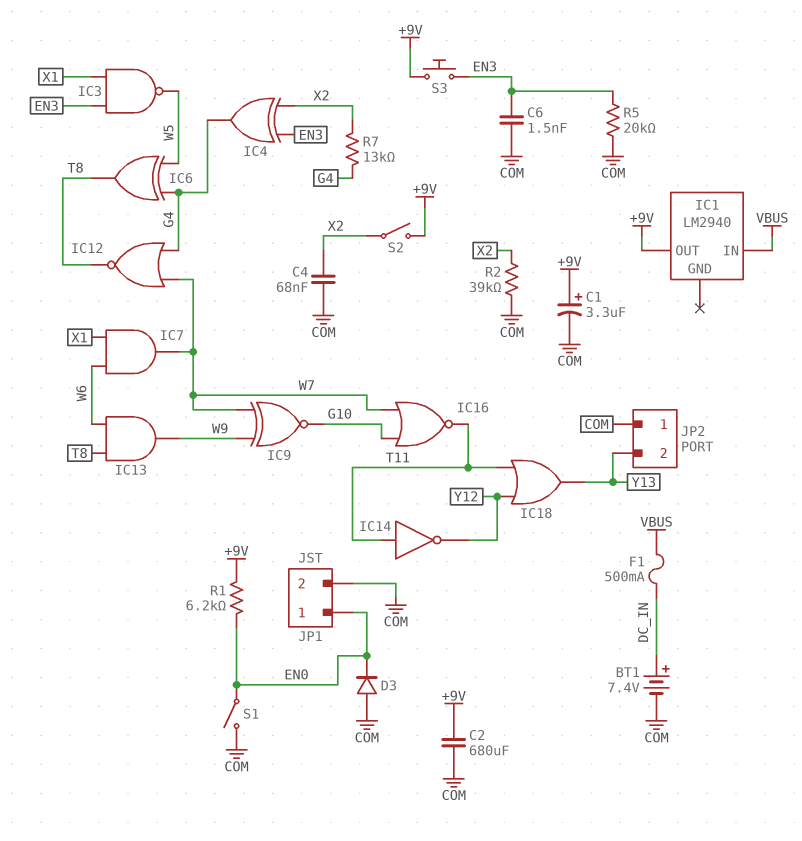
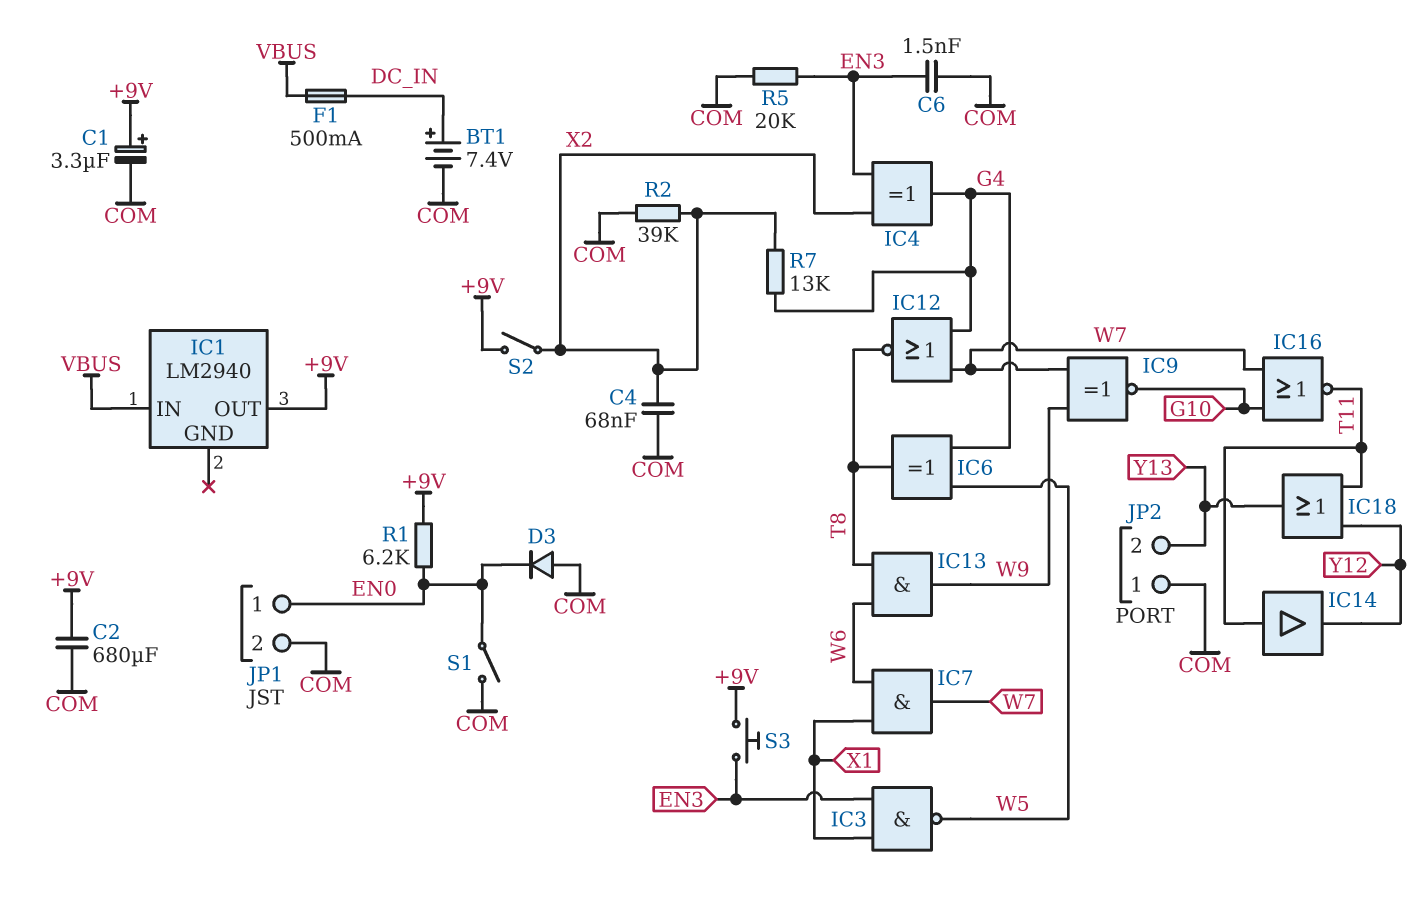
IC14: NOT (in T11, out Y12) -> buffer (in T11, out Y12)

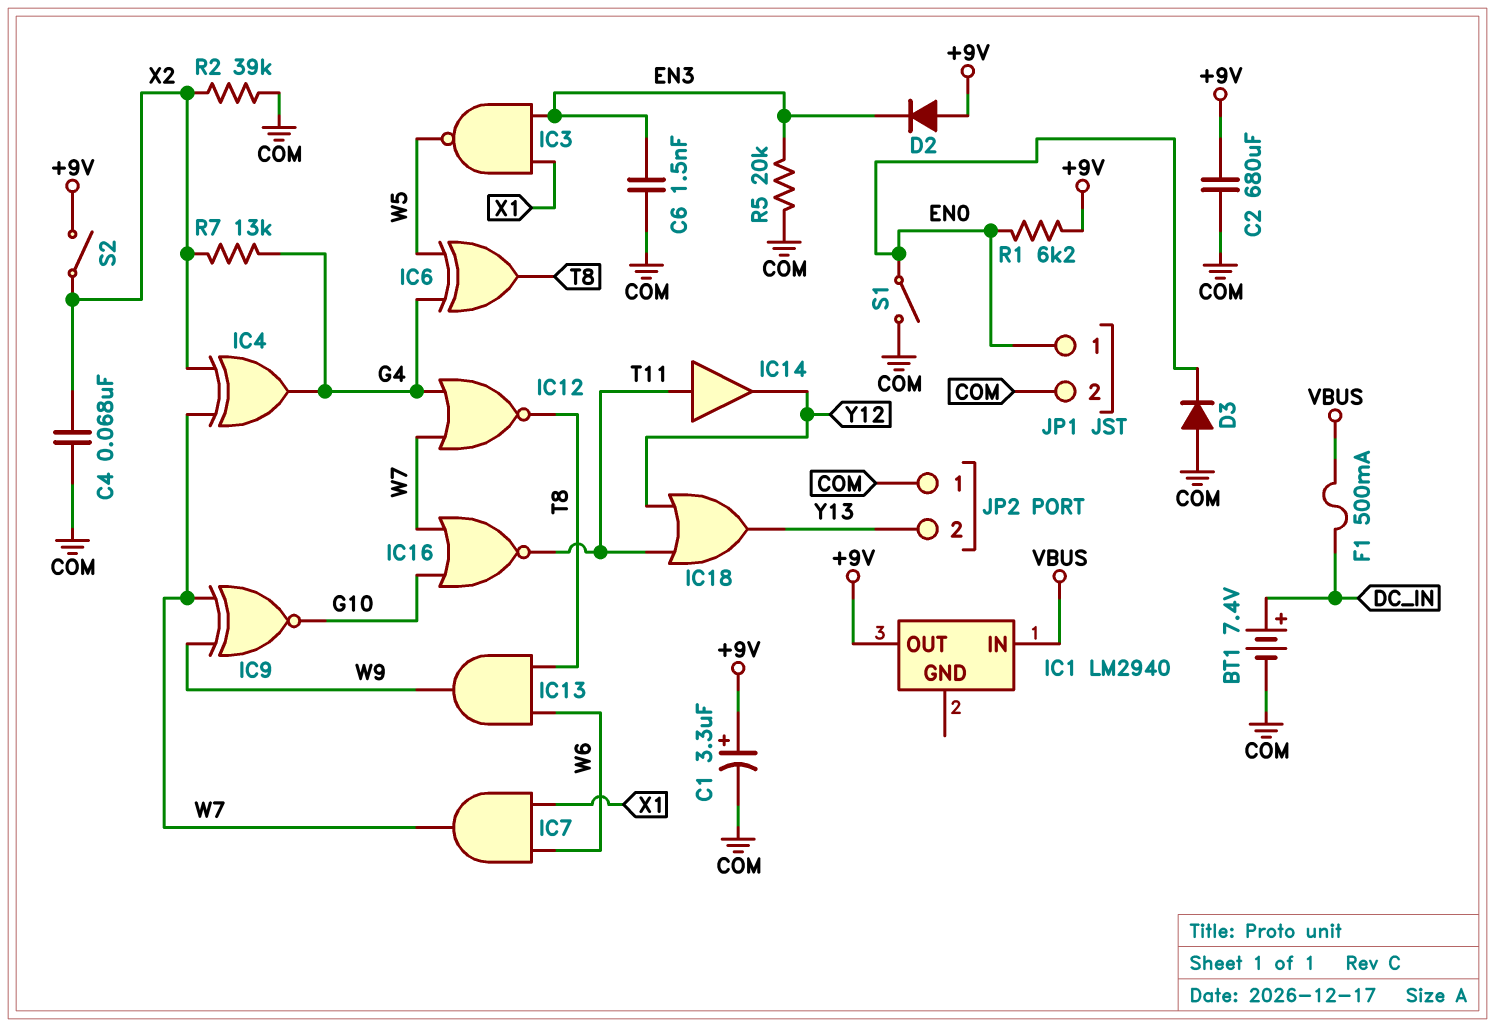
D2: none -> diode (A +9V, K EN3)
IC4: XOR (in EN3, in X2, out G4) -> XOR (in W7, in X2, out G4)
S3: button (+9V, EN3) -> none

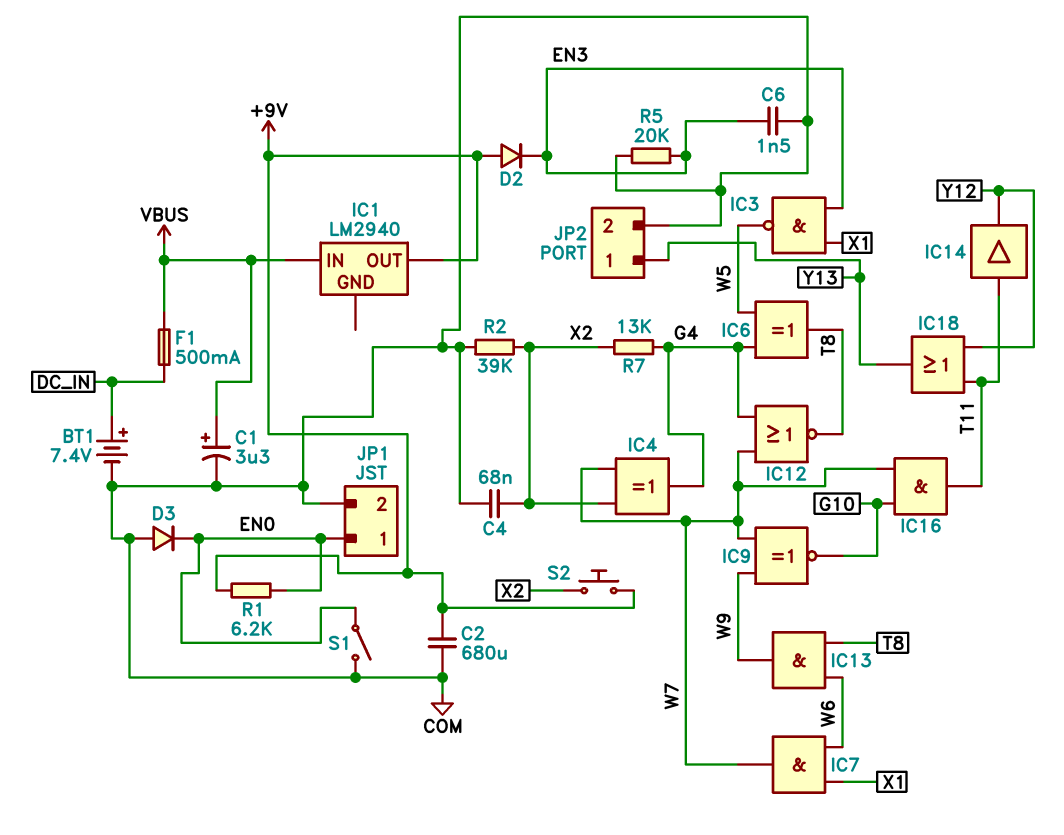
C1: 3.3uF (plus +9V, minus COM) -> 3.3uF (plus VBUS, minus COM)
IC16: NOR (in G10, in W7, out T11) -> AND (in G10, in W7, out T11)
JP2 pin 1: COM -> Y13
JP2 pin 2: Y13 -> COM
S2: switch (+9V, X2) -> button (+9V, X2)

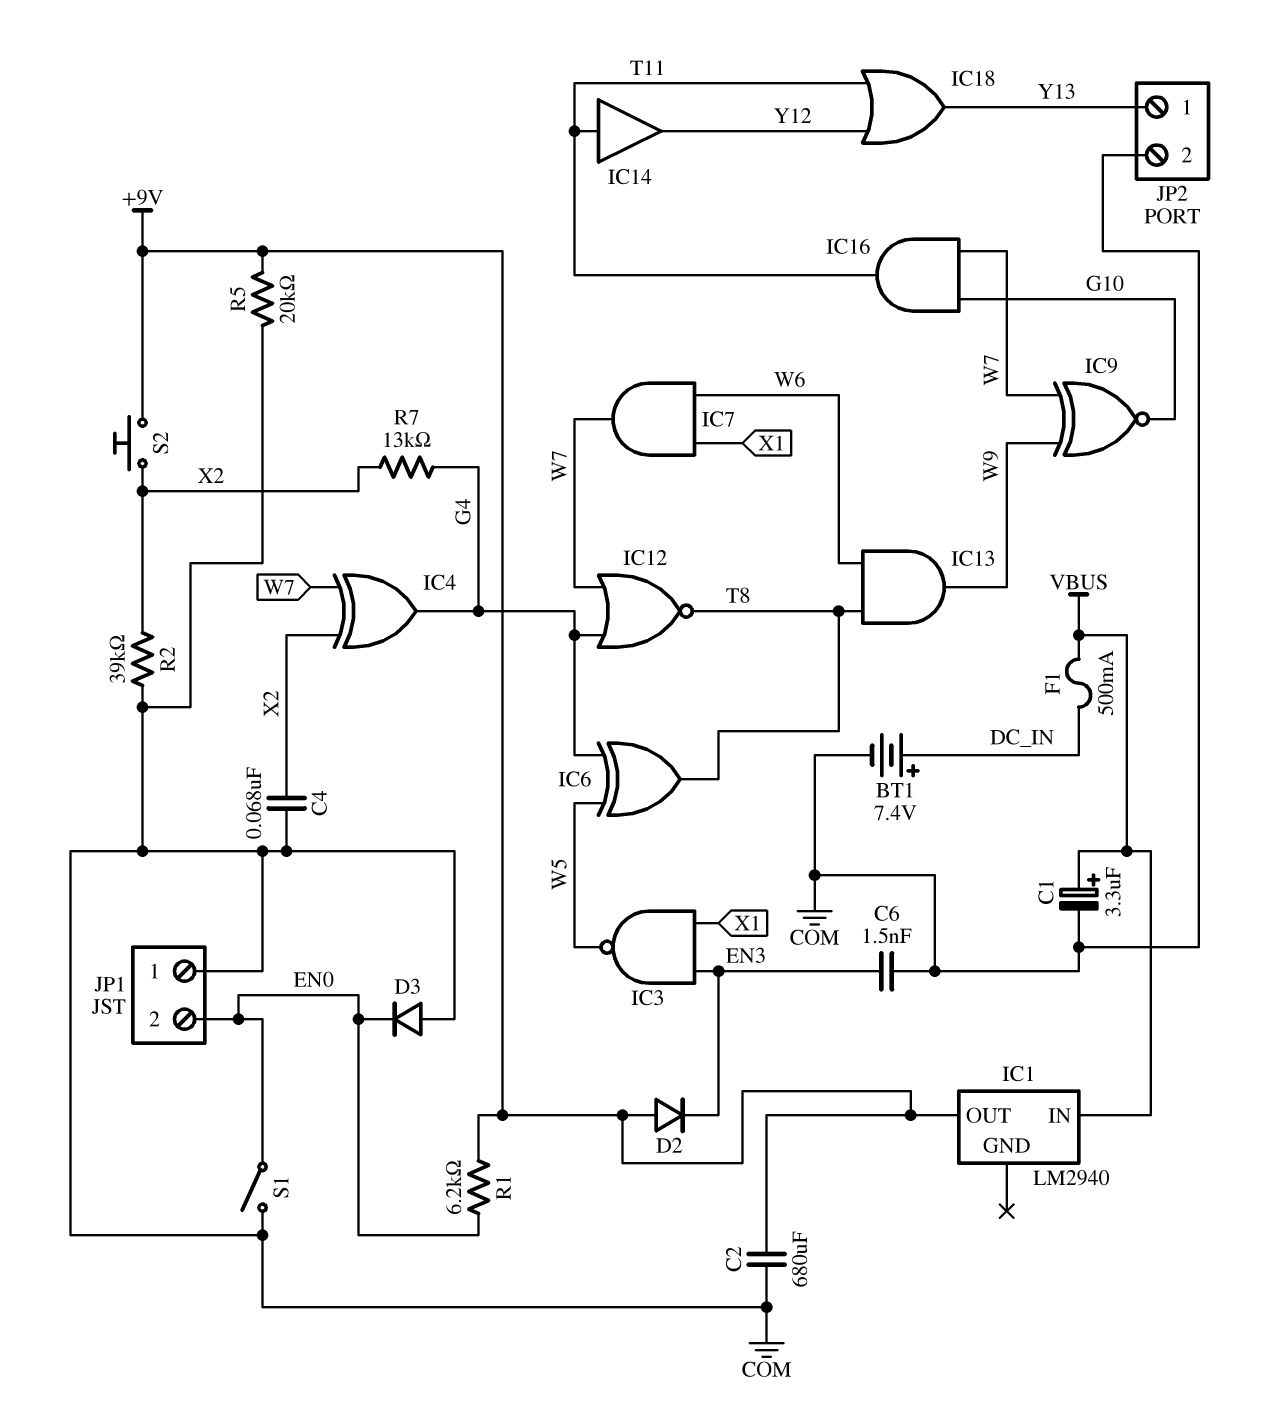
JP1 pin 1: EN0 -> COM
JP1 pin 2: COM -> EN0
R5: 20k (COM, EN3) -> 20k (+9V, COM)

